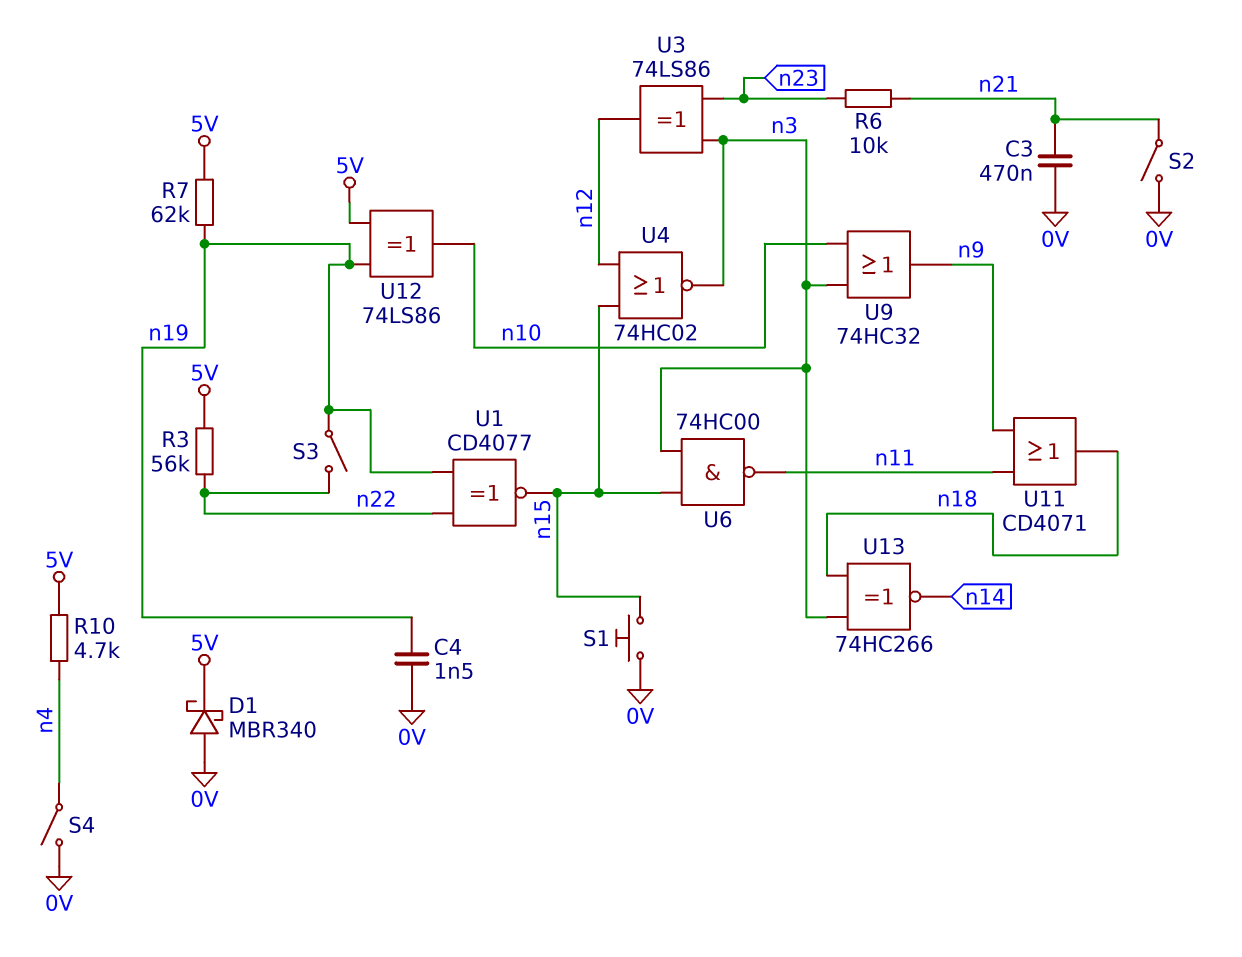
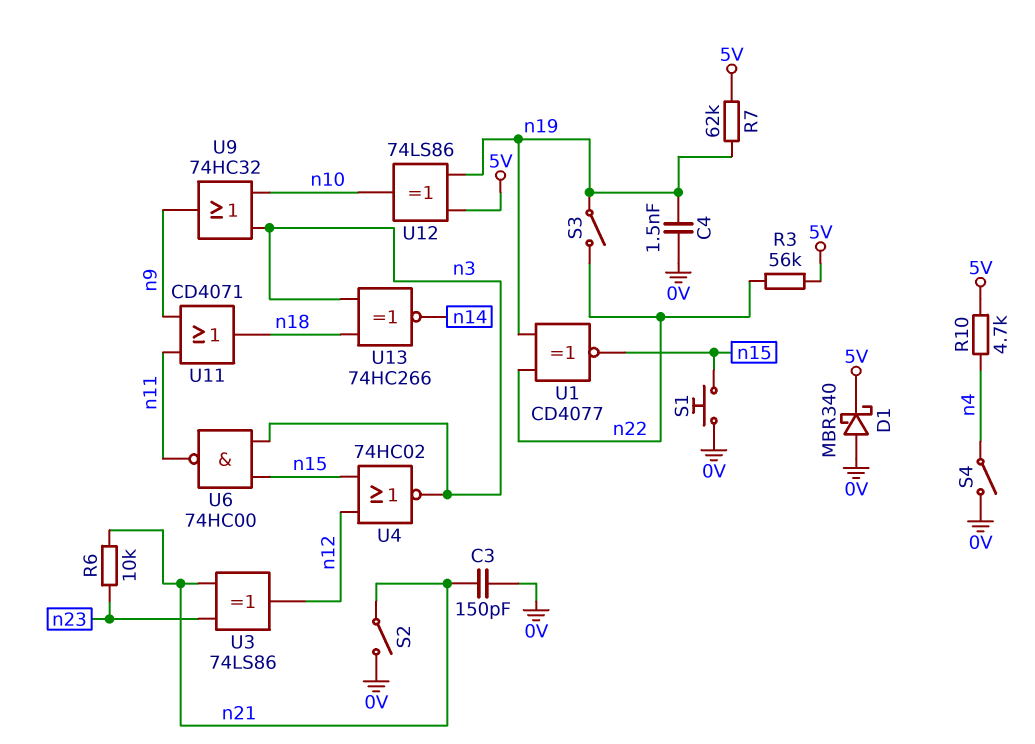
C3: 470nF (0V, n21) -> 150pF (0V, n21)
U3: XOR 74LS86 (in n3, in n23, out n12) -> XOR 74LS86 (in n21, in n23, out n12)

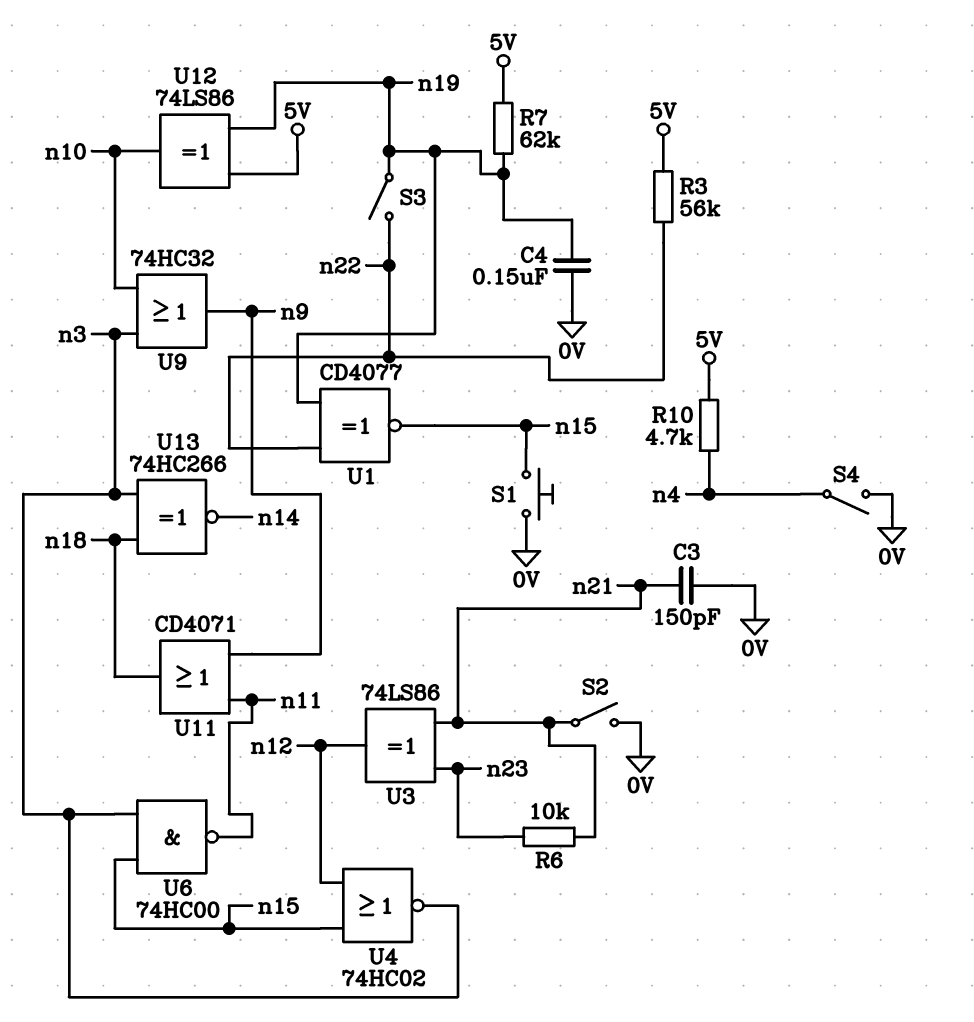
C4: 1.5nF (0V, n19) -> 150nF (0V, n19)
D1: schottky MBR340 (A 0V, K 5V) -> none

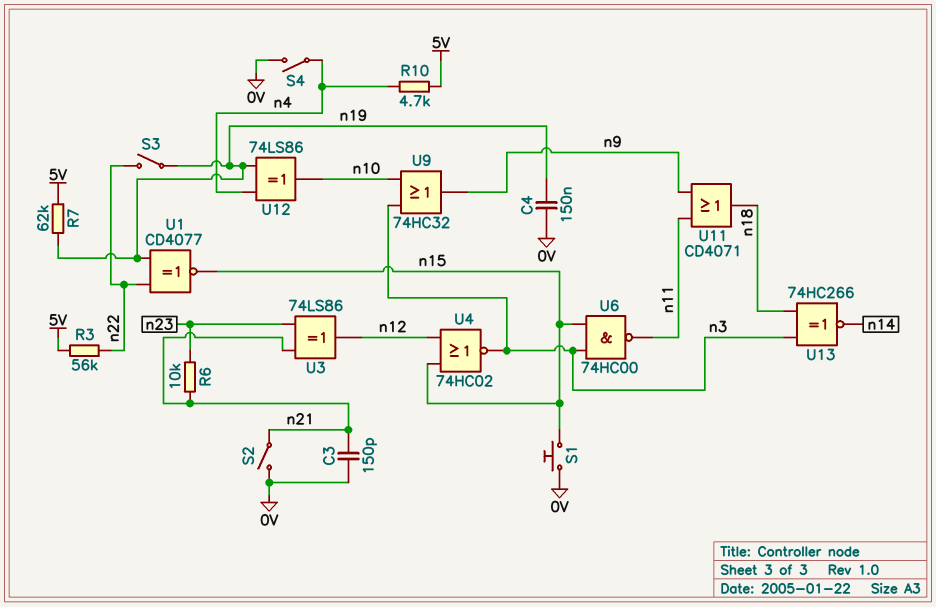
U12: XOR 74LS86 (in 5V, in n19, out n10) -> XOR 74LS86 (in n4, in n19, out n10)

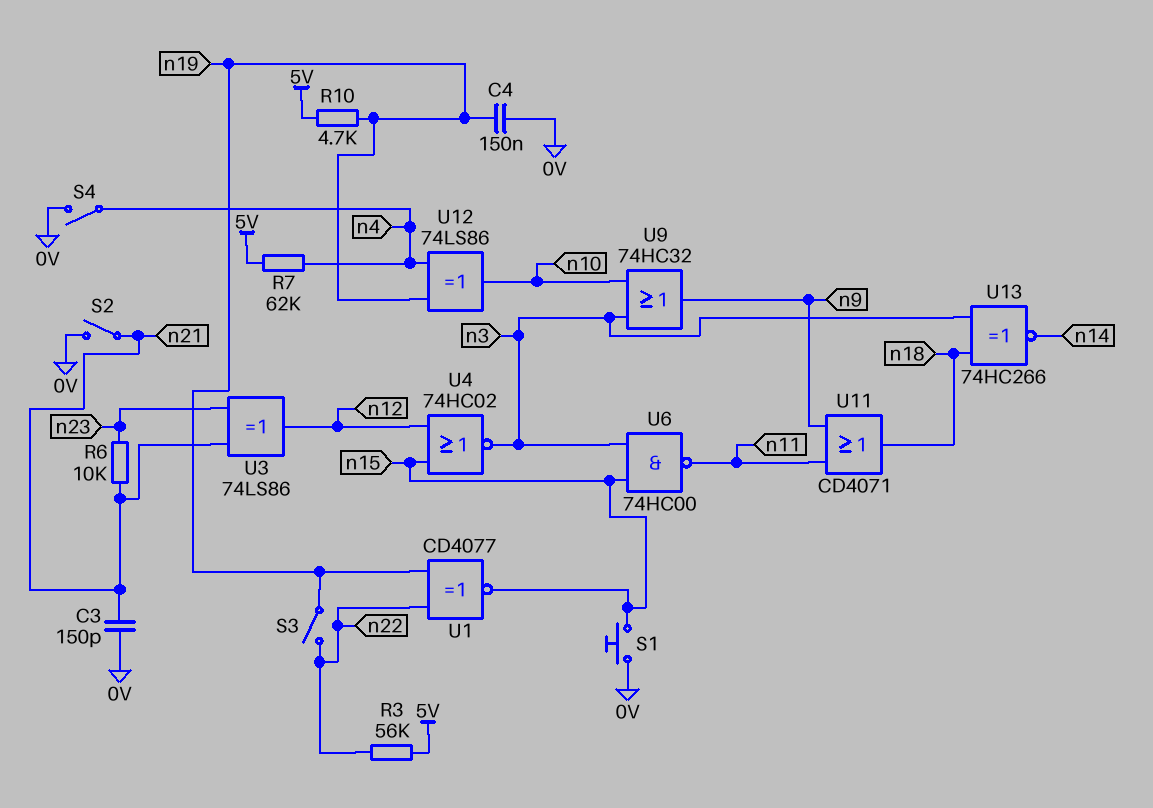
R7: 62k (5V, n19) -> 62k (5V, n4)
R10: 4.7k (5V, n4) -> 4.7k (5V, n19)

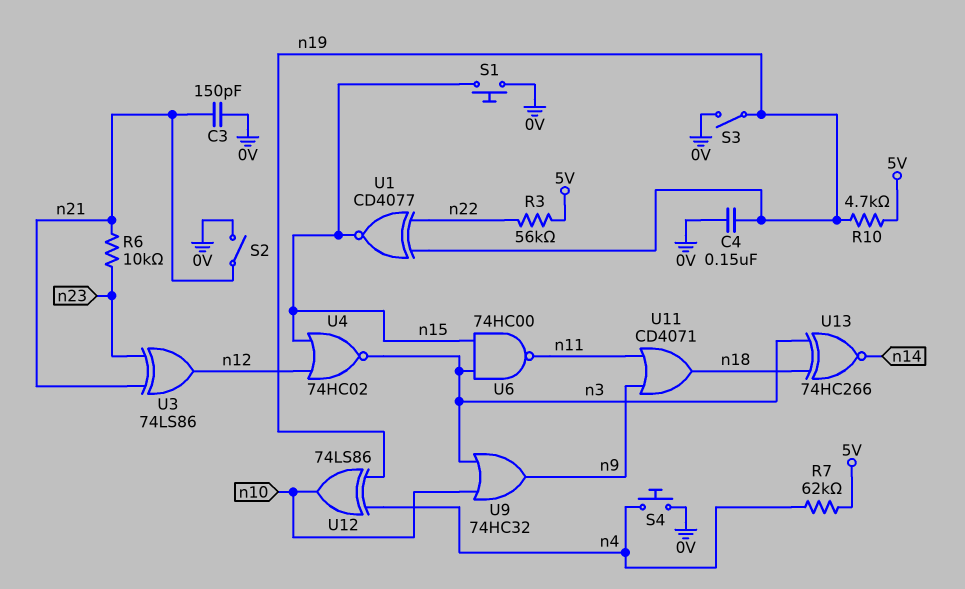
S3: switch (n19, n22) -> switch (0V, n19)
S4: switch (0V, n4) -> button (0V, n4)

